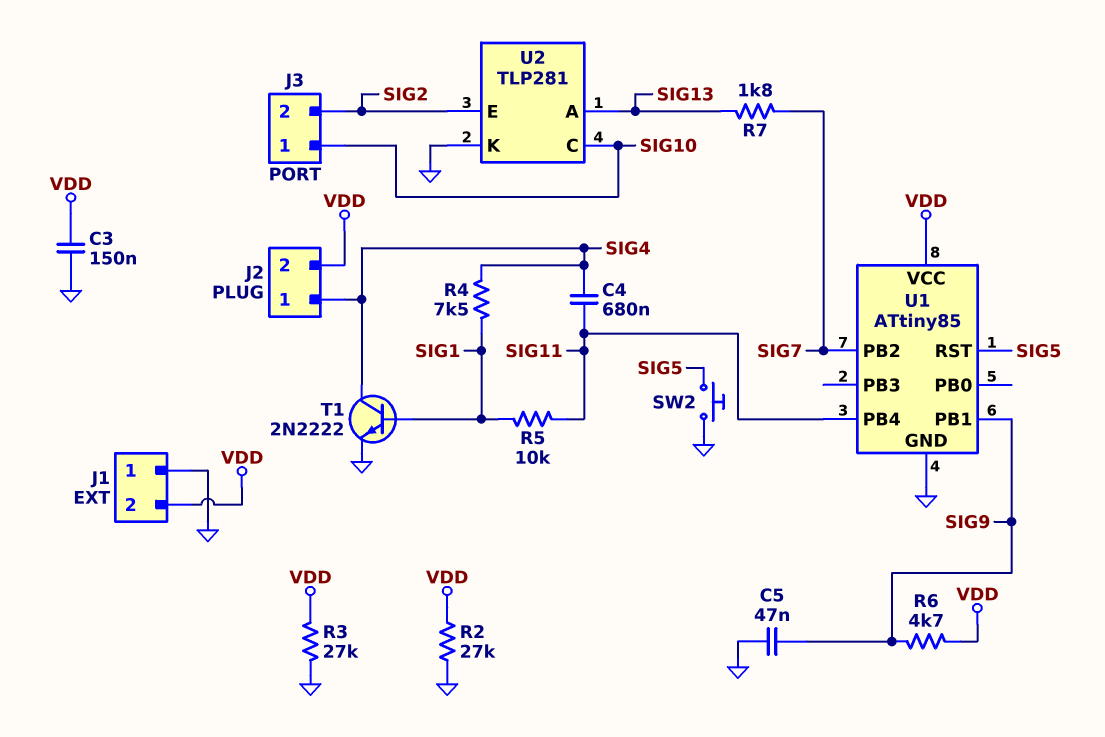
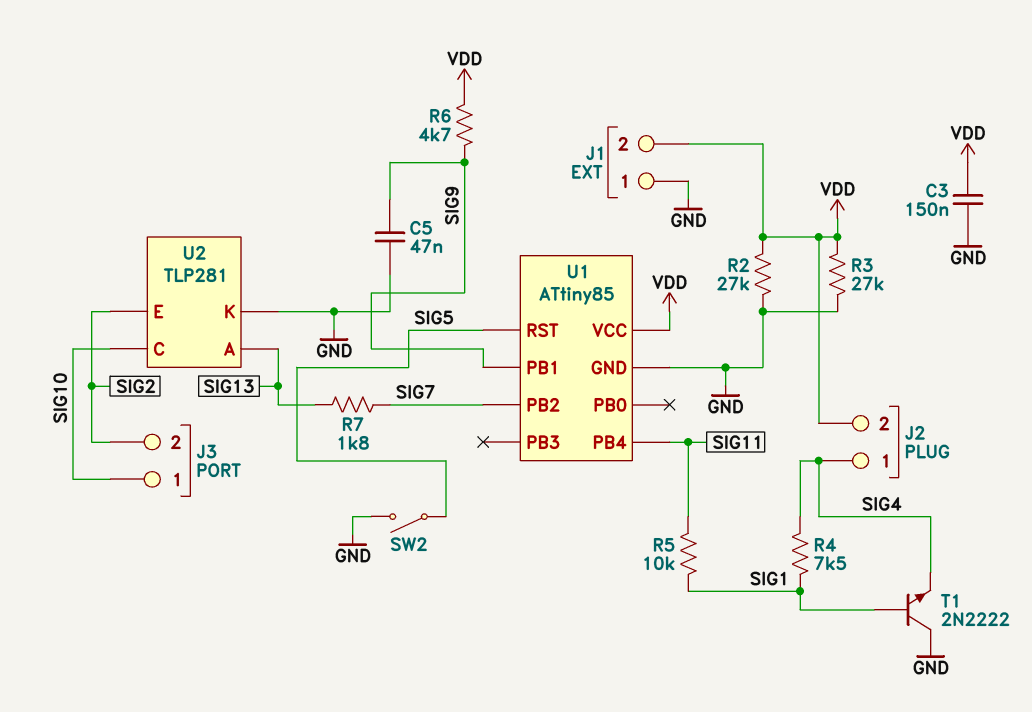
C4: 680nF (SIG4, SIG11) -> none
SW2: button (GND, SIG5) -> switch (GND, SIG5)
T1: NPN 2N2222 (B SIG1, C SIG4, E GND) -> NPN 2N2222 (B SIG1, C GND, E SIG4)

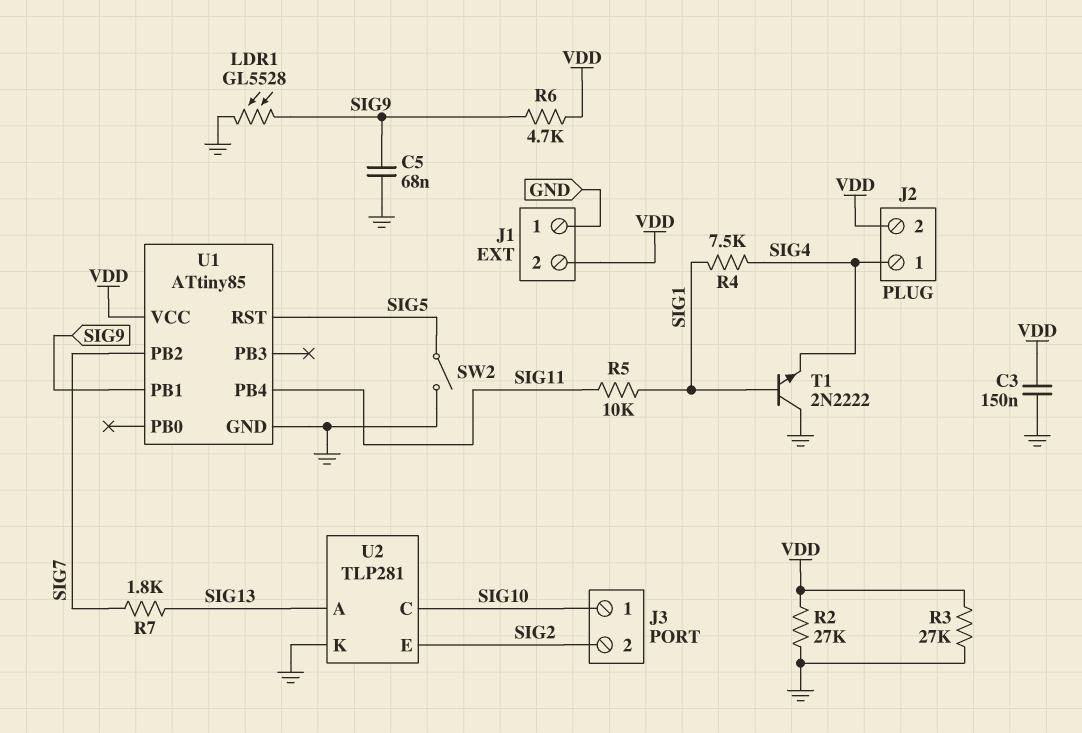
C5: 47nF (GND, SIG9) -> 68nF (GND, SIG9)
LDR1: none -> GL5528 (GND, SIG9)

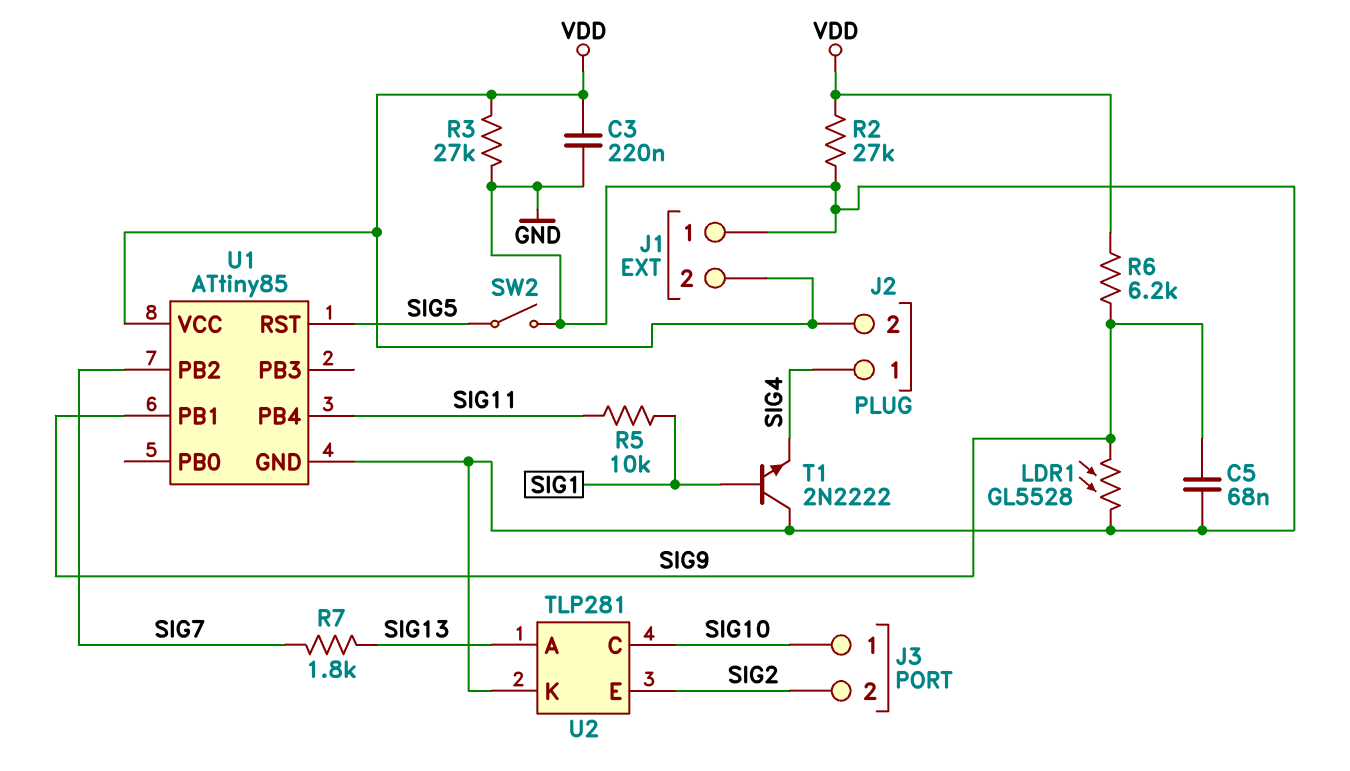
C3: 150nF (GND, VDD) -> 220nF (GND, VDD)
R4: 7.5k (SIG1, SIG4) -> none
R6: 4.7k (SIG9, VDD) -> 6.2k (SIG9, VDD)

